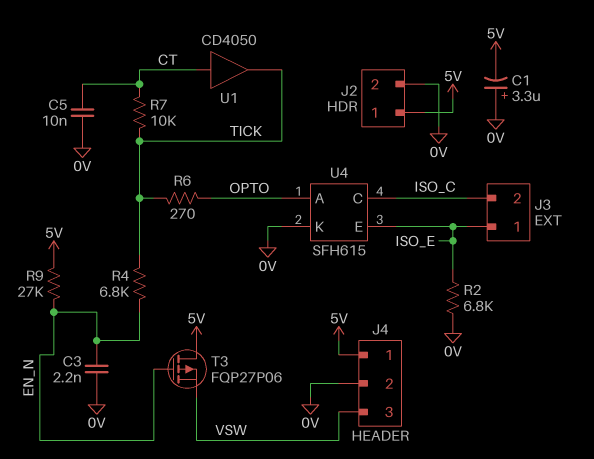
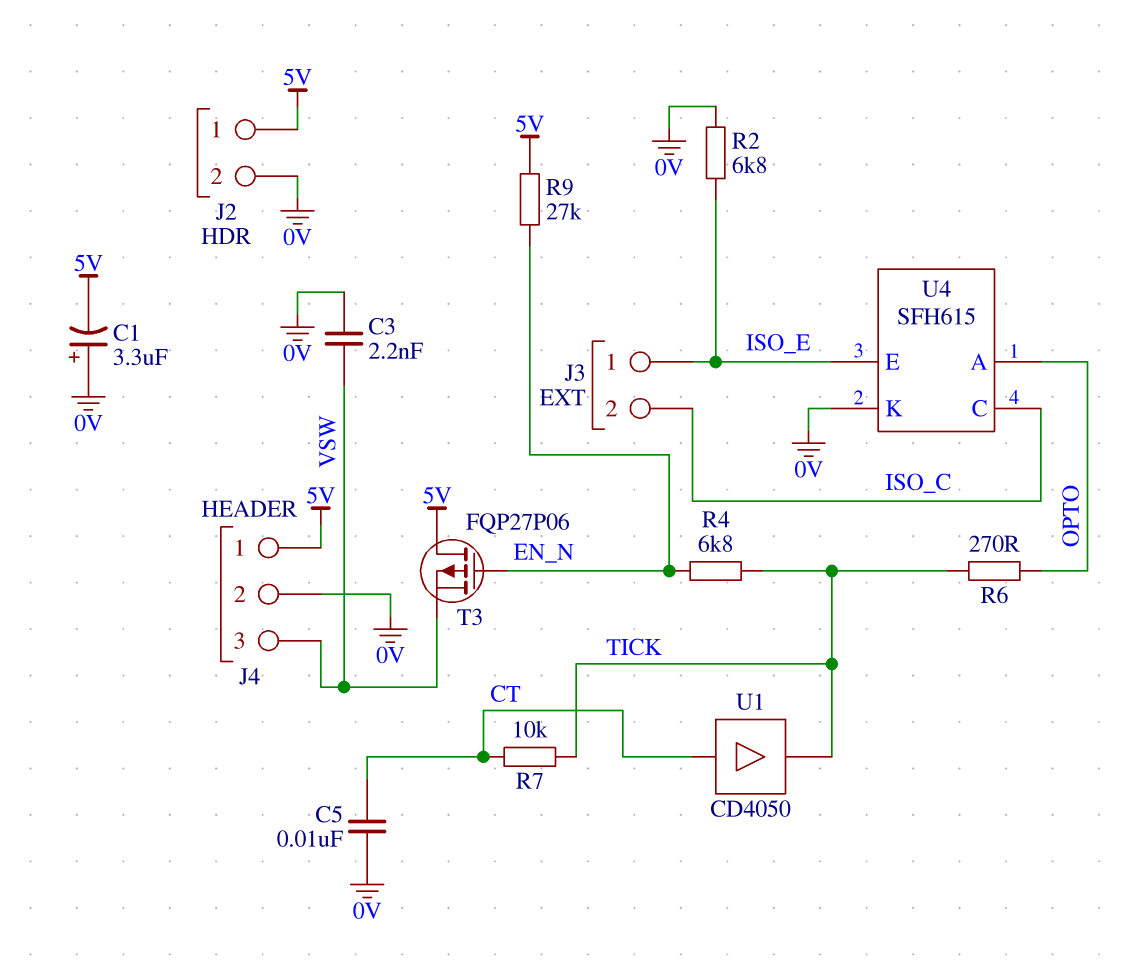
C3: 2.2nF (0V, EN_N) -> 2.2nF (0V, VSW)

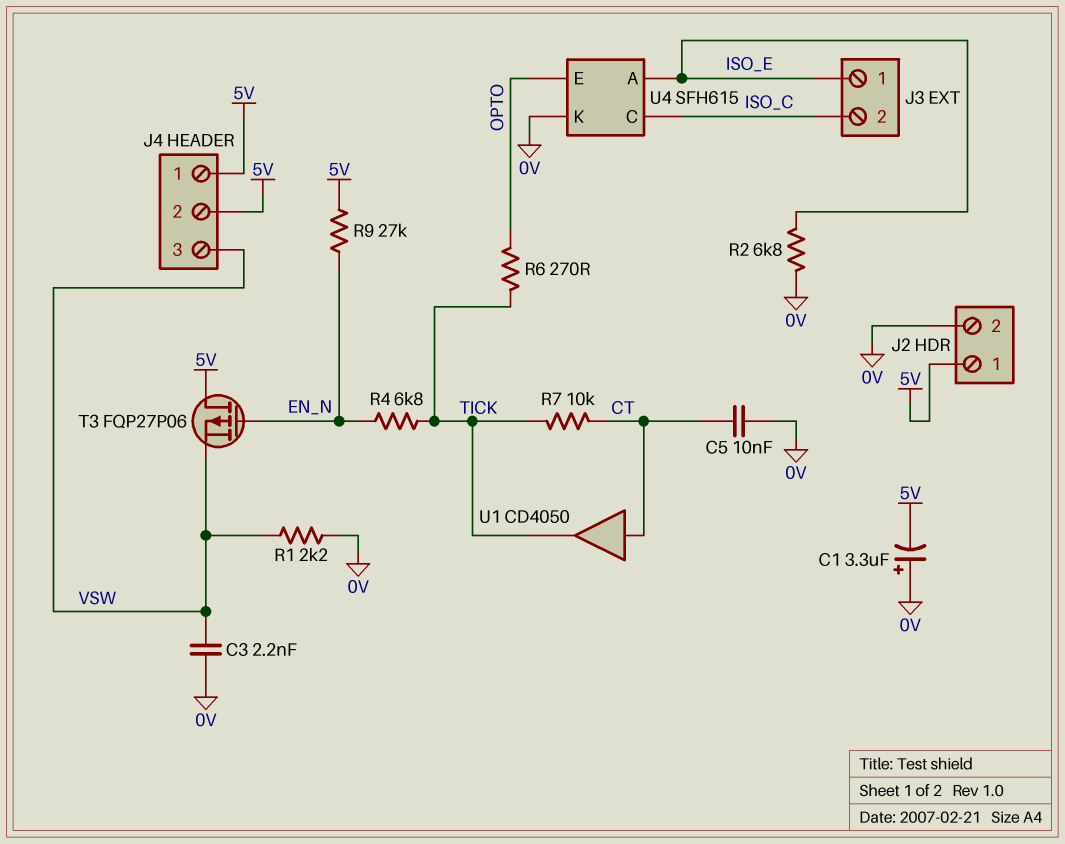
J4 pin 2: 0V -> 5V
R1: none -> 2.2k (0V, VSW)
U4 pin A: OPTO -> ISO_E
U4 pin E: ISO_E -> OPTO

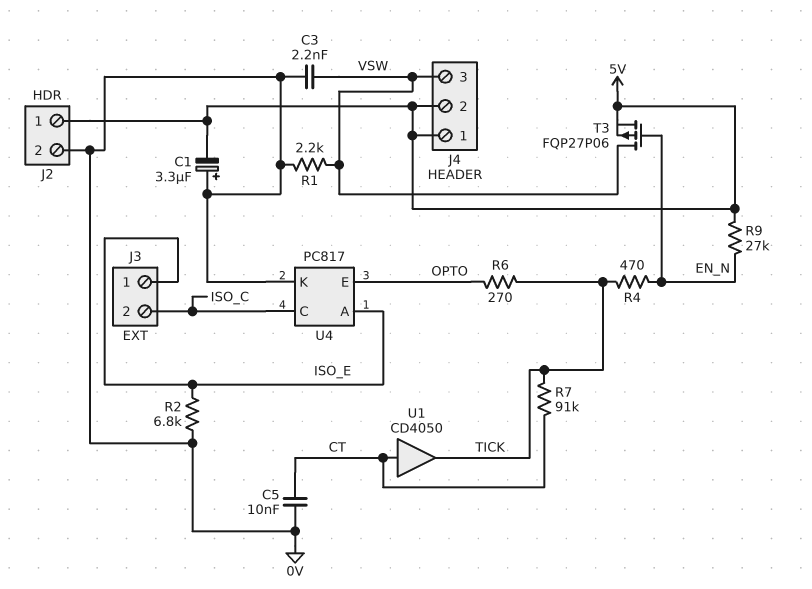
R4: 6.8k (EN_N, TICK) -> 470 (EN_N, TICK)
R7: 10k (CT, TICK) -> 91k (CT, TICK)
T3: PMOS FQP27P06 (G EN_N, D 5V, S VSW) -> PMOS FQP27P06 (G EN_N, D VSW, S 5V)
U4: SFH615 -> PC817

